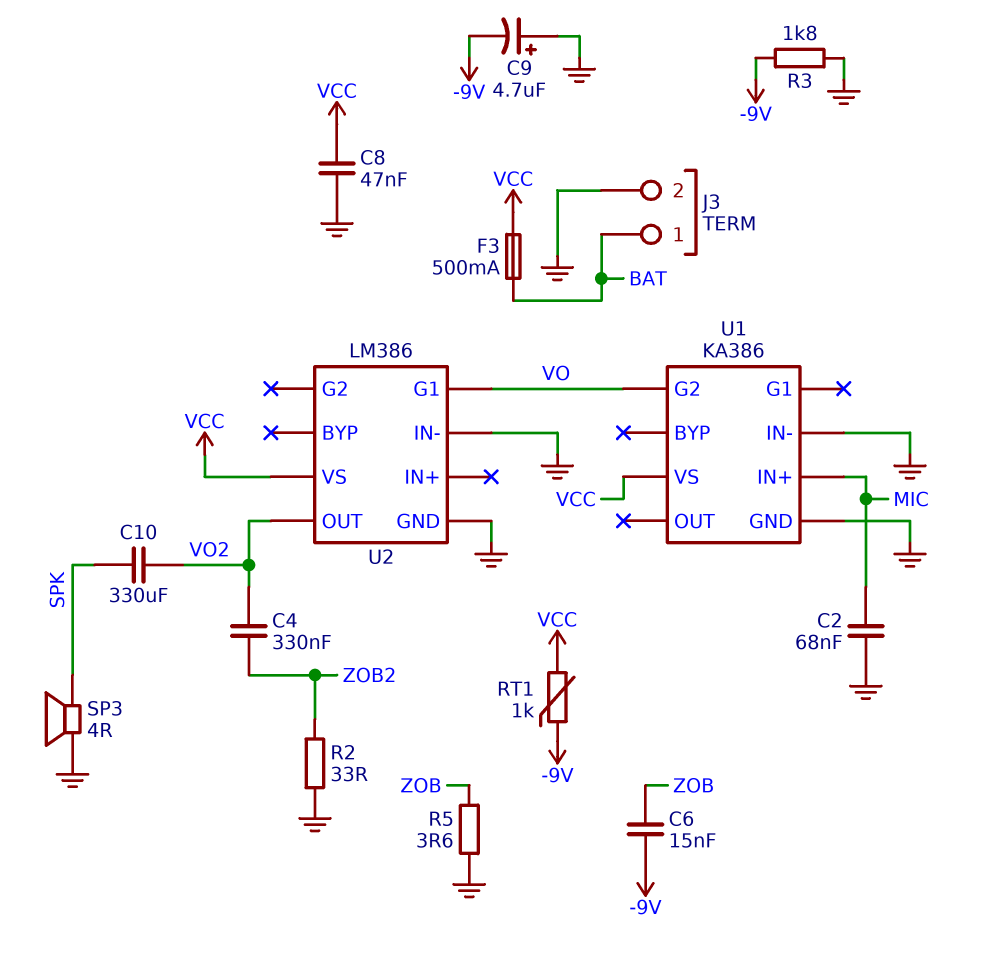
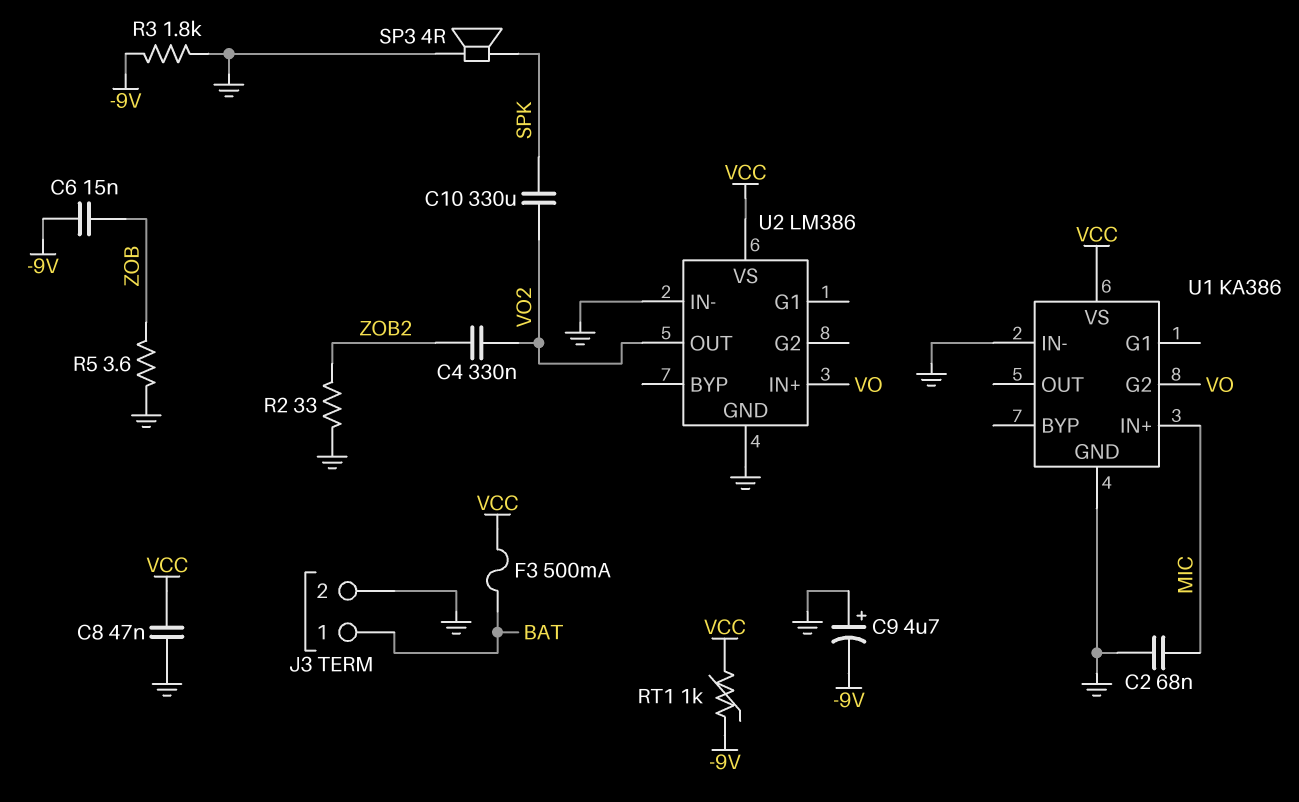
U2 pin G1: VO -> none
U2 pin IN+: none -> VO

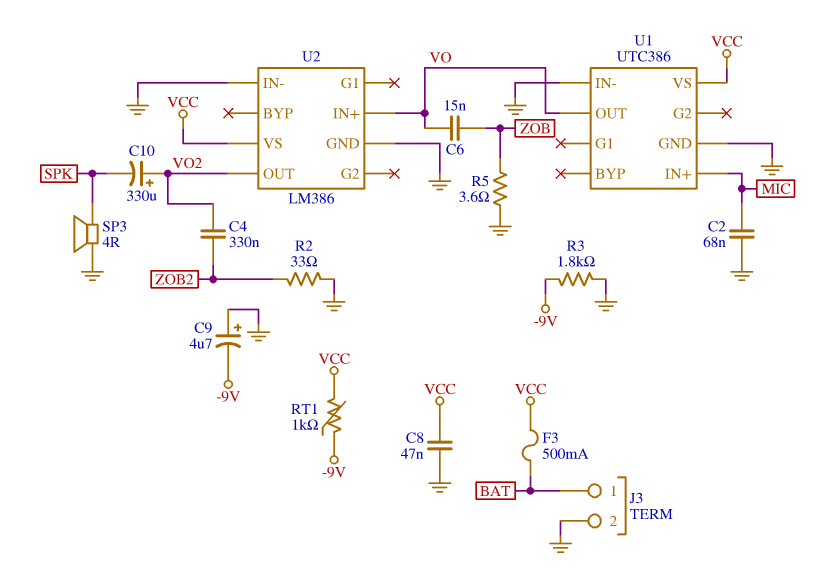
C6: 15nF (-9V, ZOB) -> 15nF (VO, ZOB)
C10: 330uF (SPK, VO2) -> 330uF (plus VO2, minus SPK)
U1: KA386 -> UTC386
U1 pin G2: VO -> none
U1 pin OUT: none -> VO

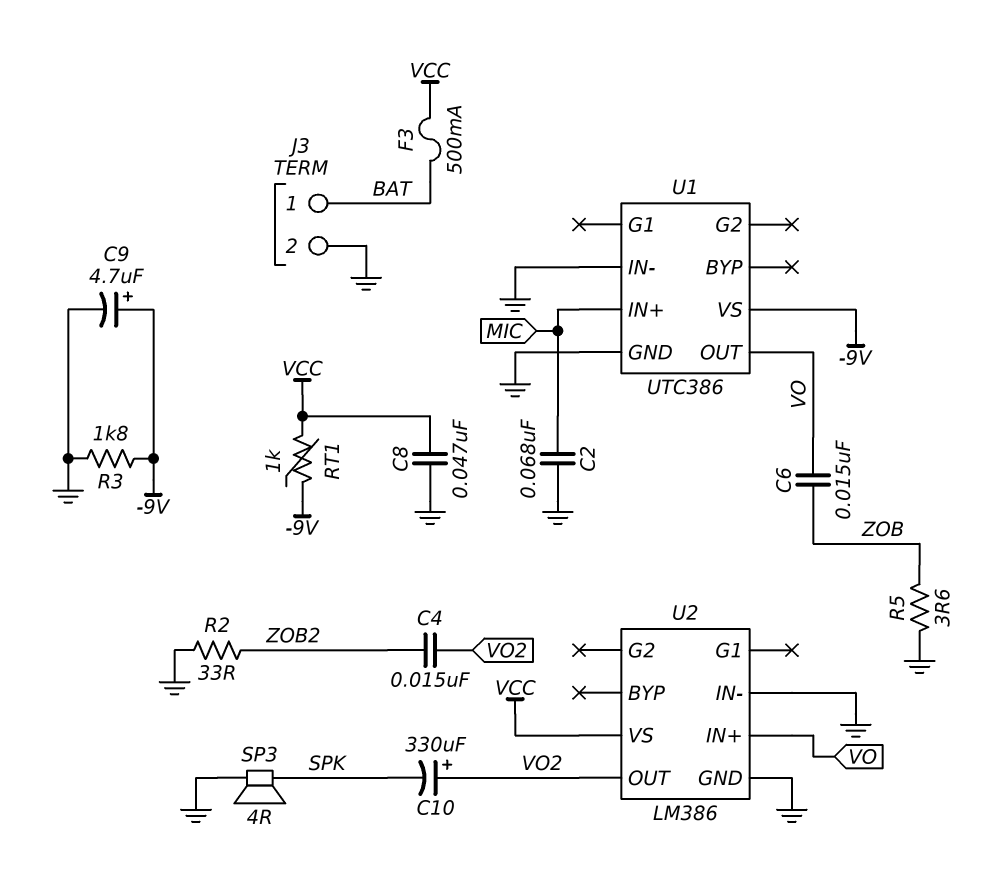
C4: 330nF (VO2, ZOB2) -> 15nF (VO2, ZOB2)
C9: 4.7uF (plus GND, minus -9V) -> 4.7uF (plus -9V, minus GND)
U1 pin VS: VCC -> -9V

